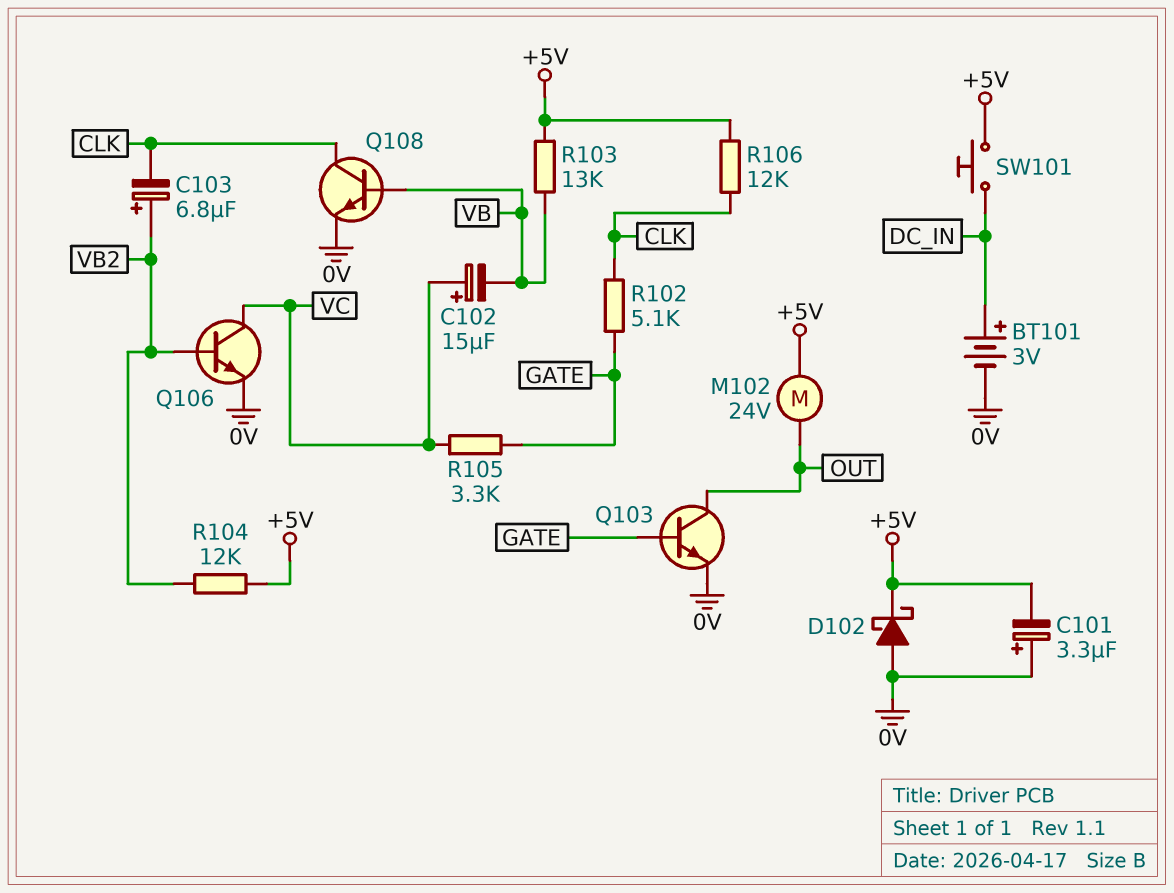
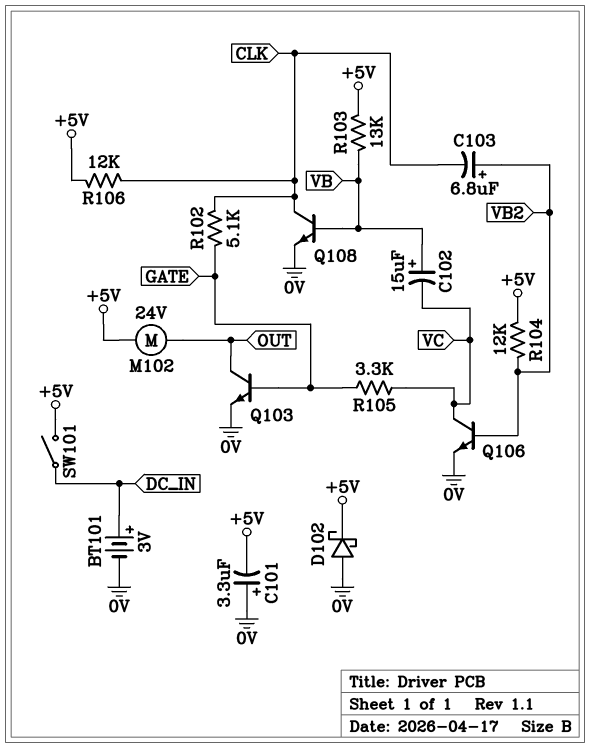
C102: 15uF (plus VC, minus VB) -> 15uF (plus VB, minus VC)
SW101: button (+5V, DC_IN) -> switch (+5V, DC_IN)

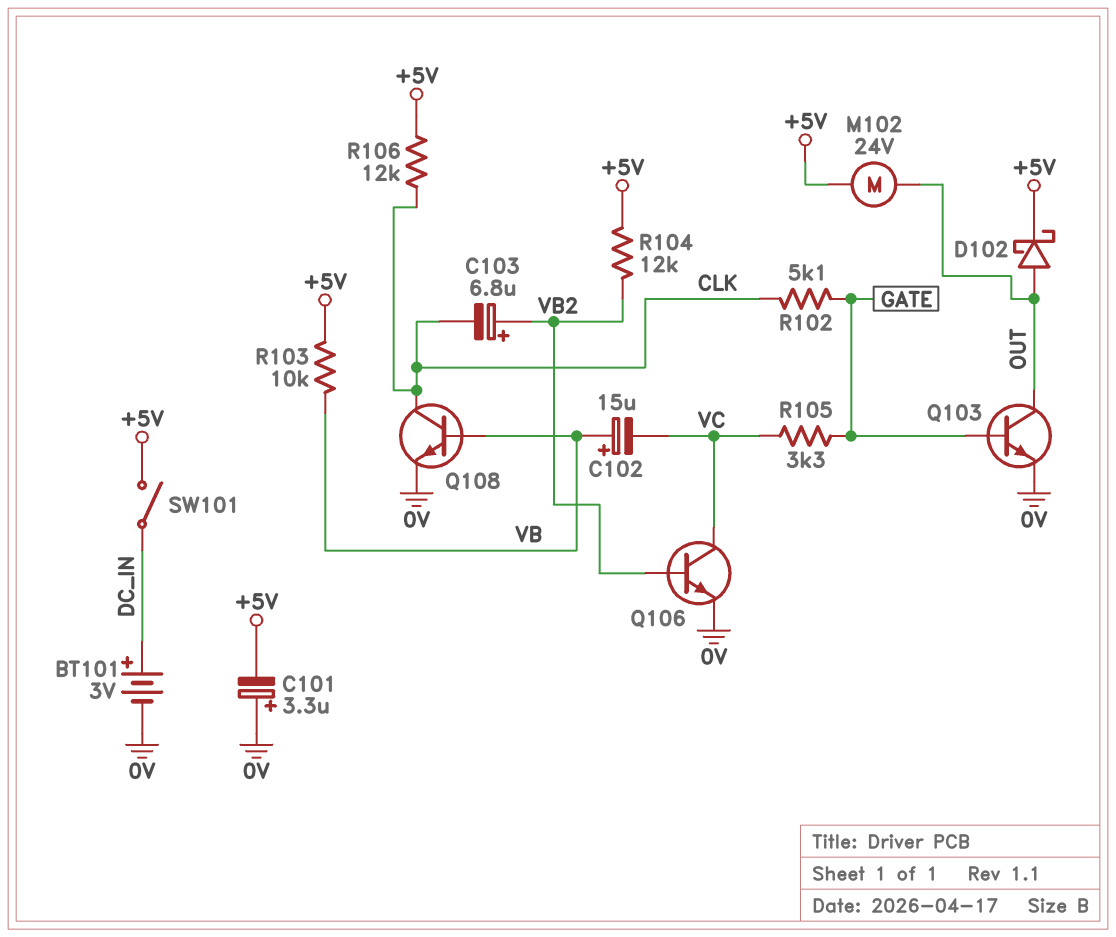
D102: schottky (A 0V, K +5V) -> schottky (A OUT, K +5V)
R103: 13k (+5V, VB) -> 10k (+5V, VB)

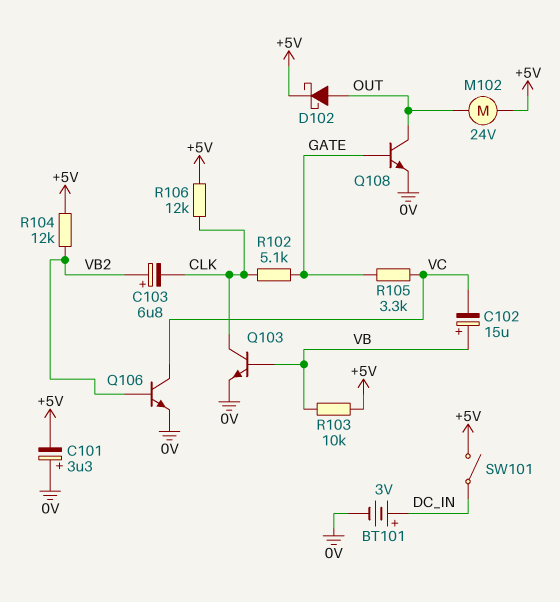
Q103: NPN (B GATE, C OUT, E 0V) -> NPN (B VB, C CLK, E 0V)
Q108: NPN (B VB, C CLK, E 0V) -> NPN (B GATE, C OUT, E 0V)

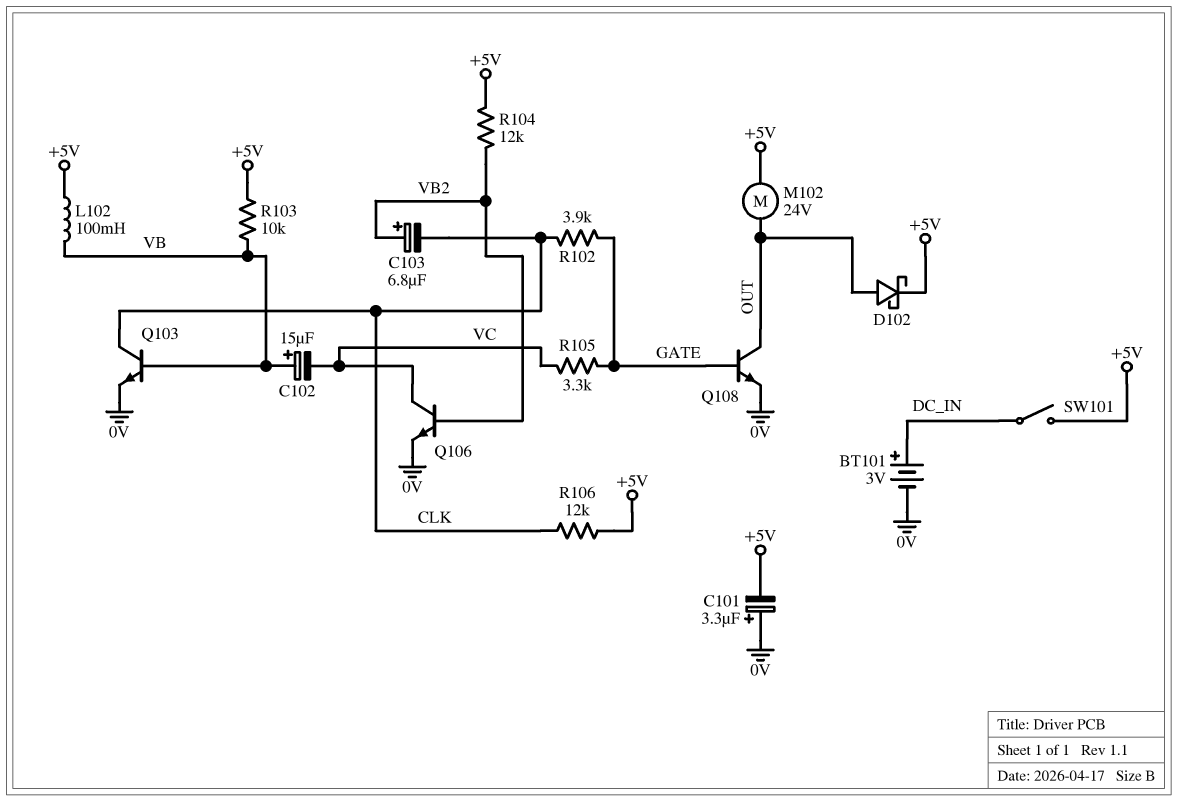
L102: none -> 100mH (+5V, VB)
R102: 5.1k (CLK, GATE) -> 3.9k (CLK, GATE)

